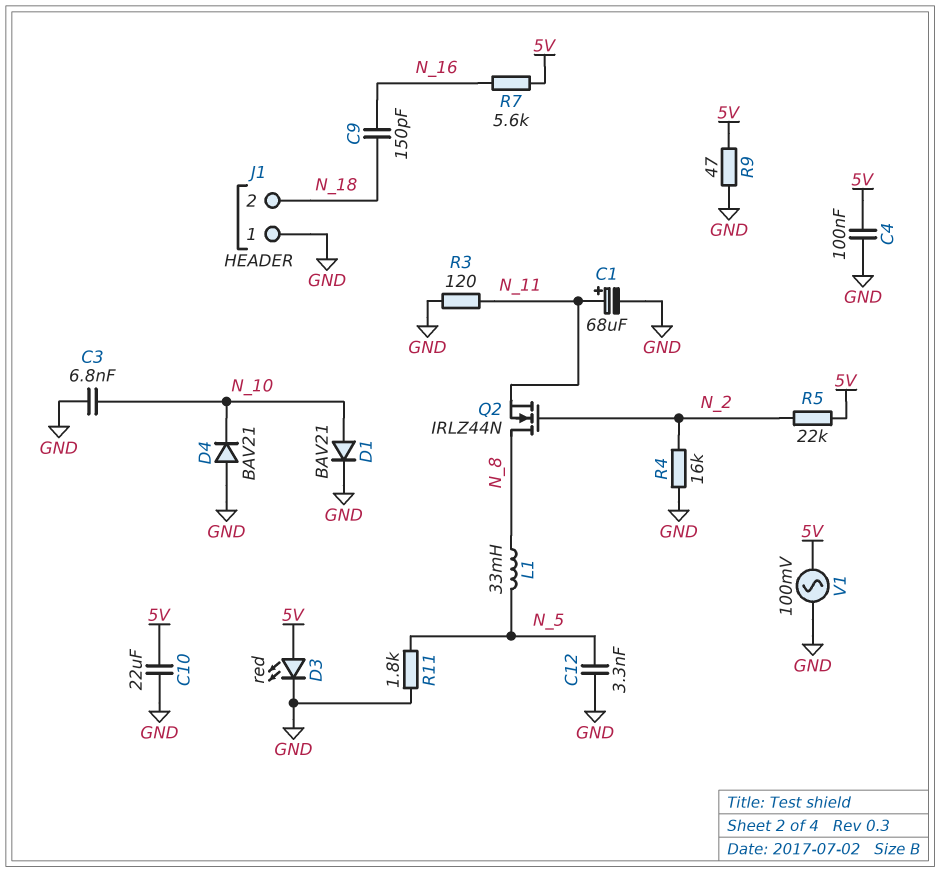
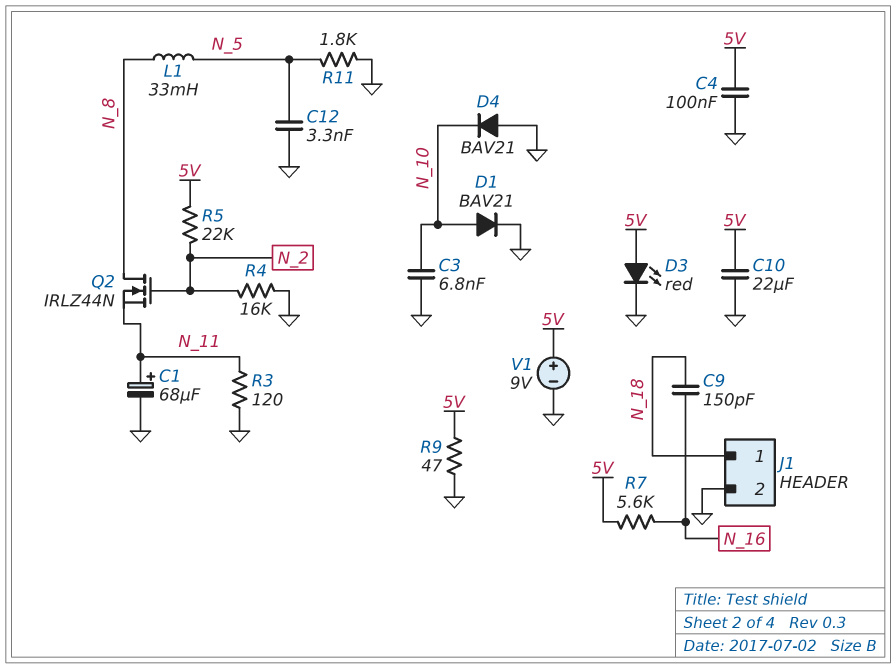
J1 pin 1: GND -> N_18
J1 pin 2: N_18 -> GND
V1: AC 100mV (5V, GND) -> 9V (plus 5V, minus GND)

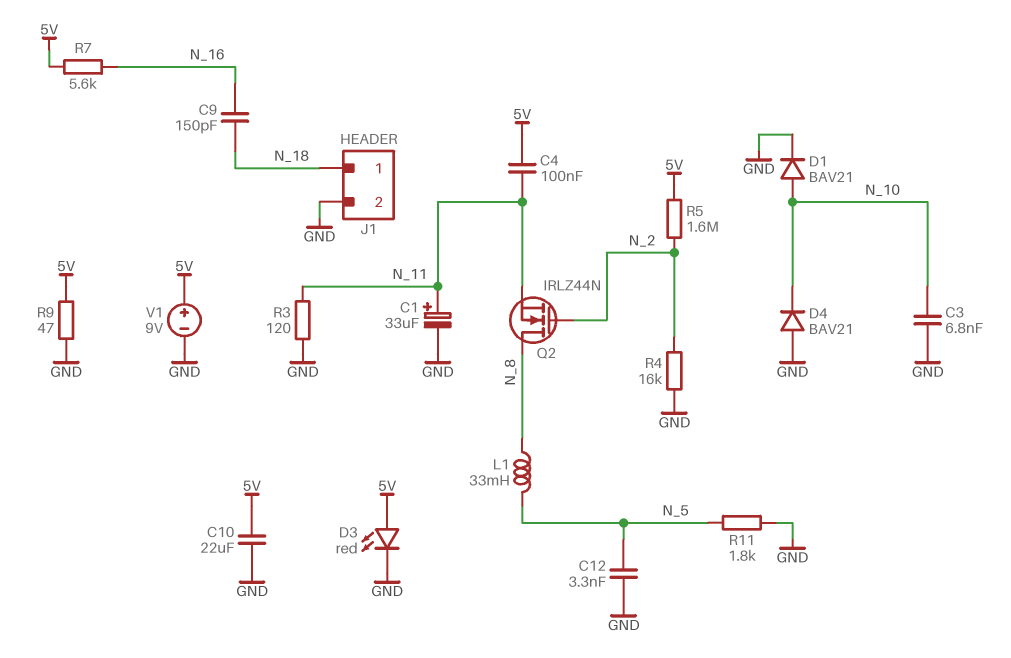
C1: 68uF (plus N_11, minus GND) -> 33uF (plus N_11, minus GND)
C4: 100nF (5V, GND) -> 100nF (5V, N_11)
R5: 22k (5V, N_2) -> 1.6M (5V, N_2)

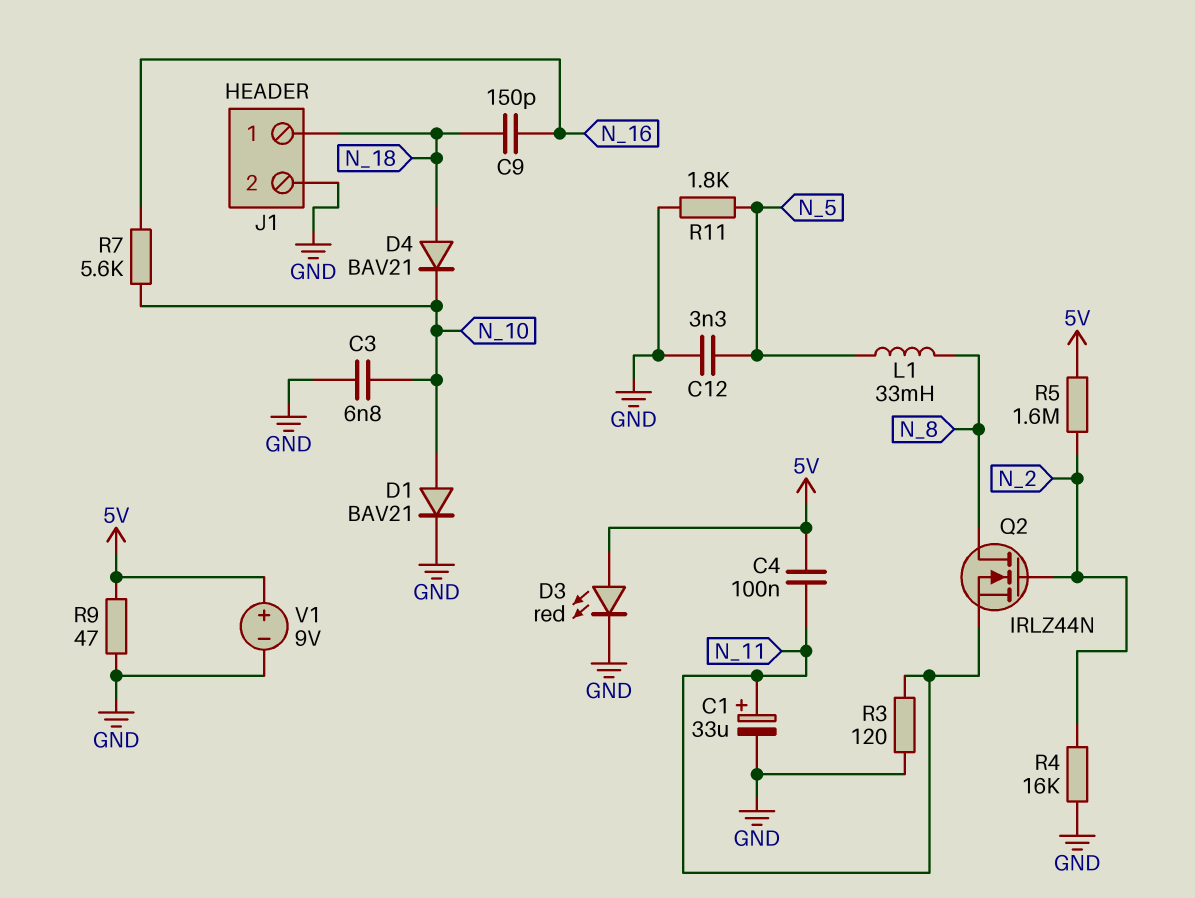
C10: 22uF (5V, GND) -> none
D4: diode BAV21 (A GND, K N_10) -> diode BAV21 (A N_18, K N_10)
R7: 5.6k (5V, N_16) -> 5.6k (N_10, N_16)

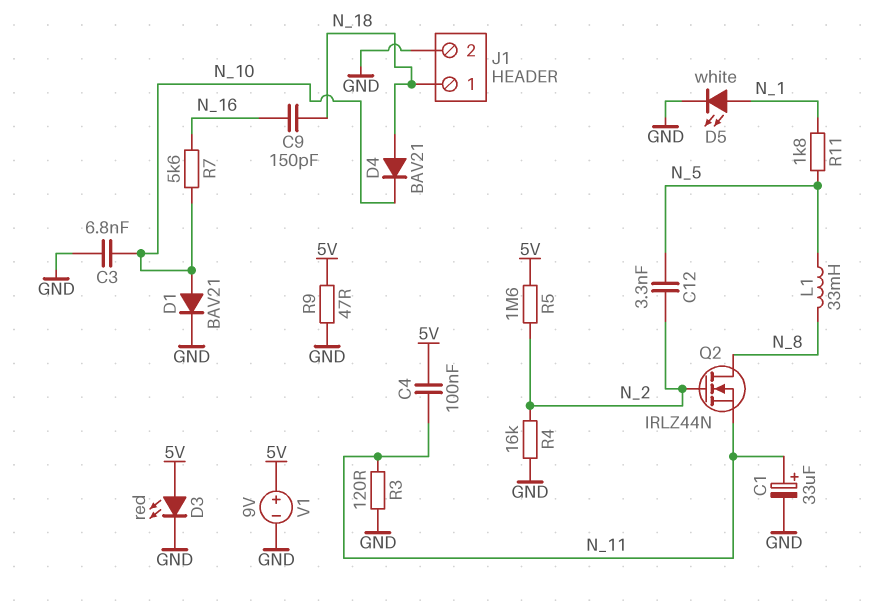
C12: 3.3nF (GND, N_5) -> 3.3nF (N_2, N_5)
D5: none -> LED white (A N_1, K GND)
R11: 1.8k (GND, N_5) -> 1.8k (N_1, N_5)

